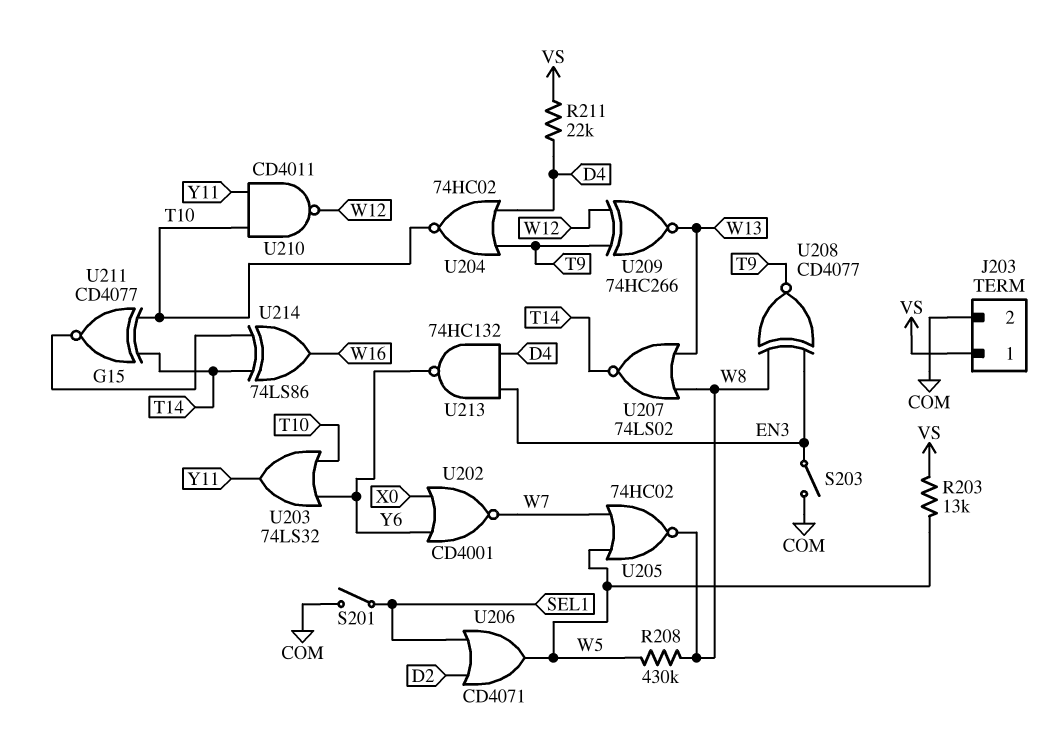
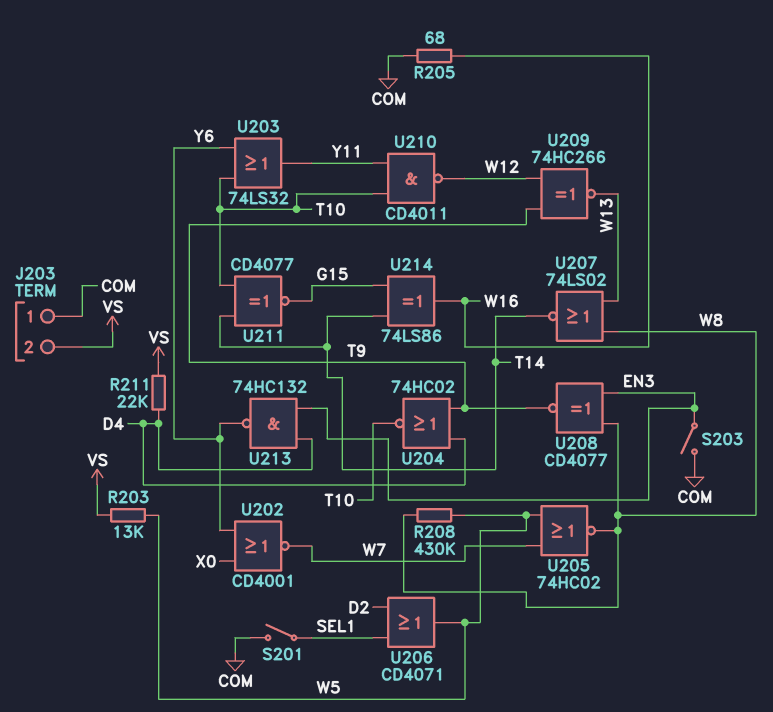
J203 pin 1: VS -> COM
J203 pin 2: COM -> VS
R205: none -> 68 (COM, W16)

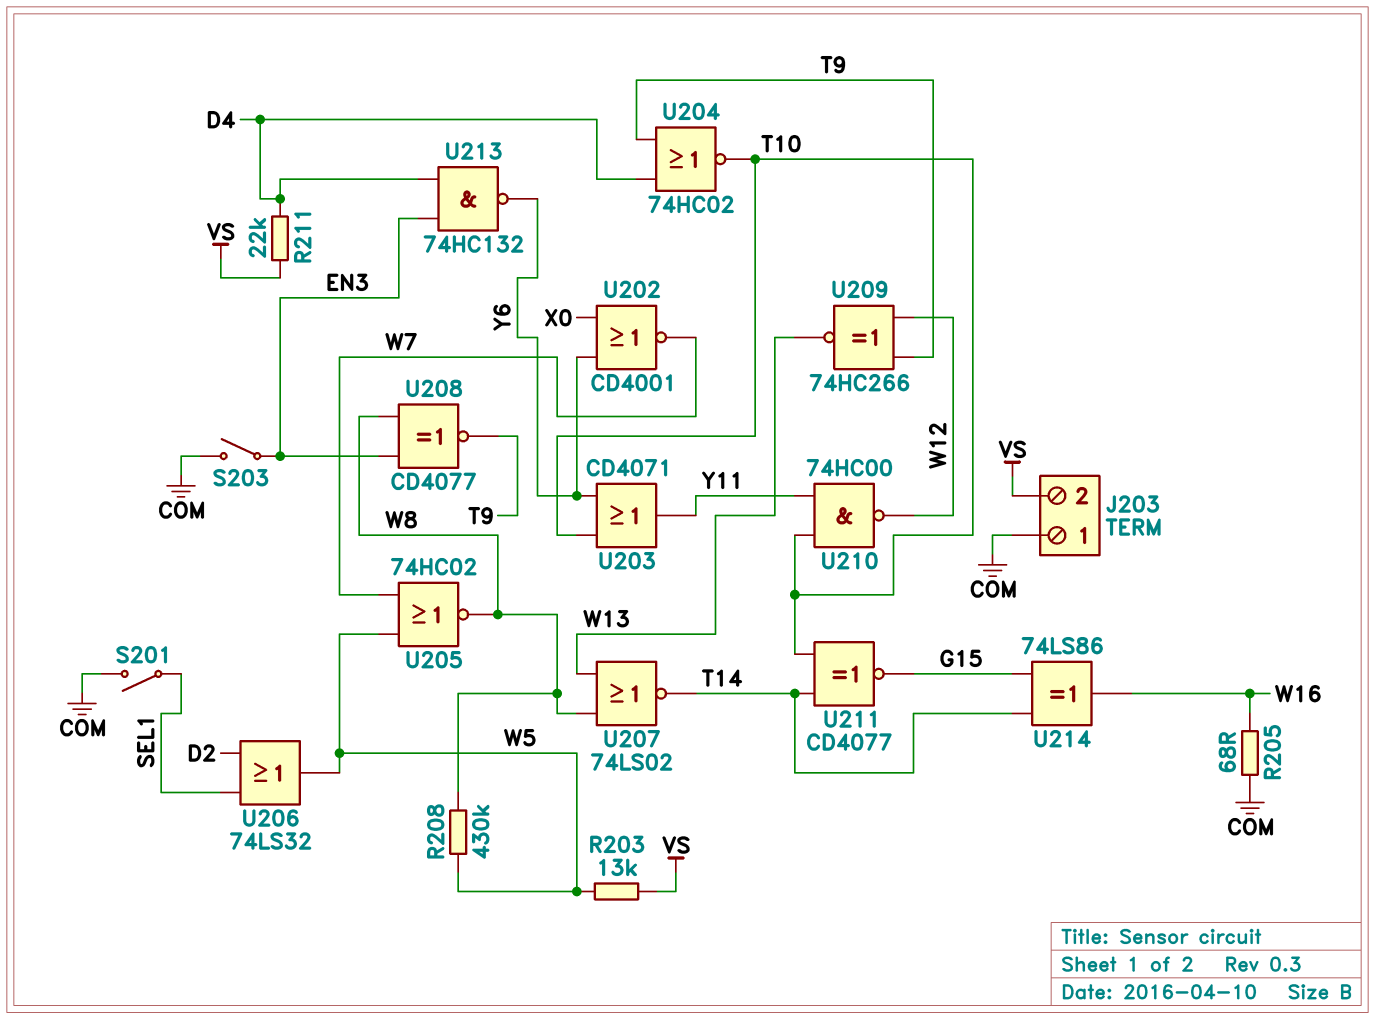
U203: OR 74LS32 (in T10, in Y6, out Y11) -> OR CD4071 (in T10, in Y6, out Y11)
U206: OR CD4071 (in D2, in SEL1, out W5) -> OR 74LS32 (in D2, in SEL1, out W5)
U210: NAND CD4011 (in T10, in Y11, out W12) -> NAND 74HC00 (in T10, in Y11, out W12)

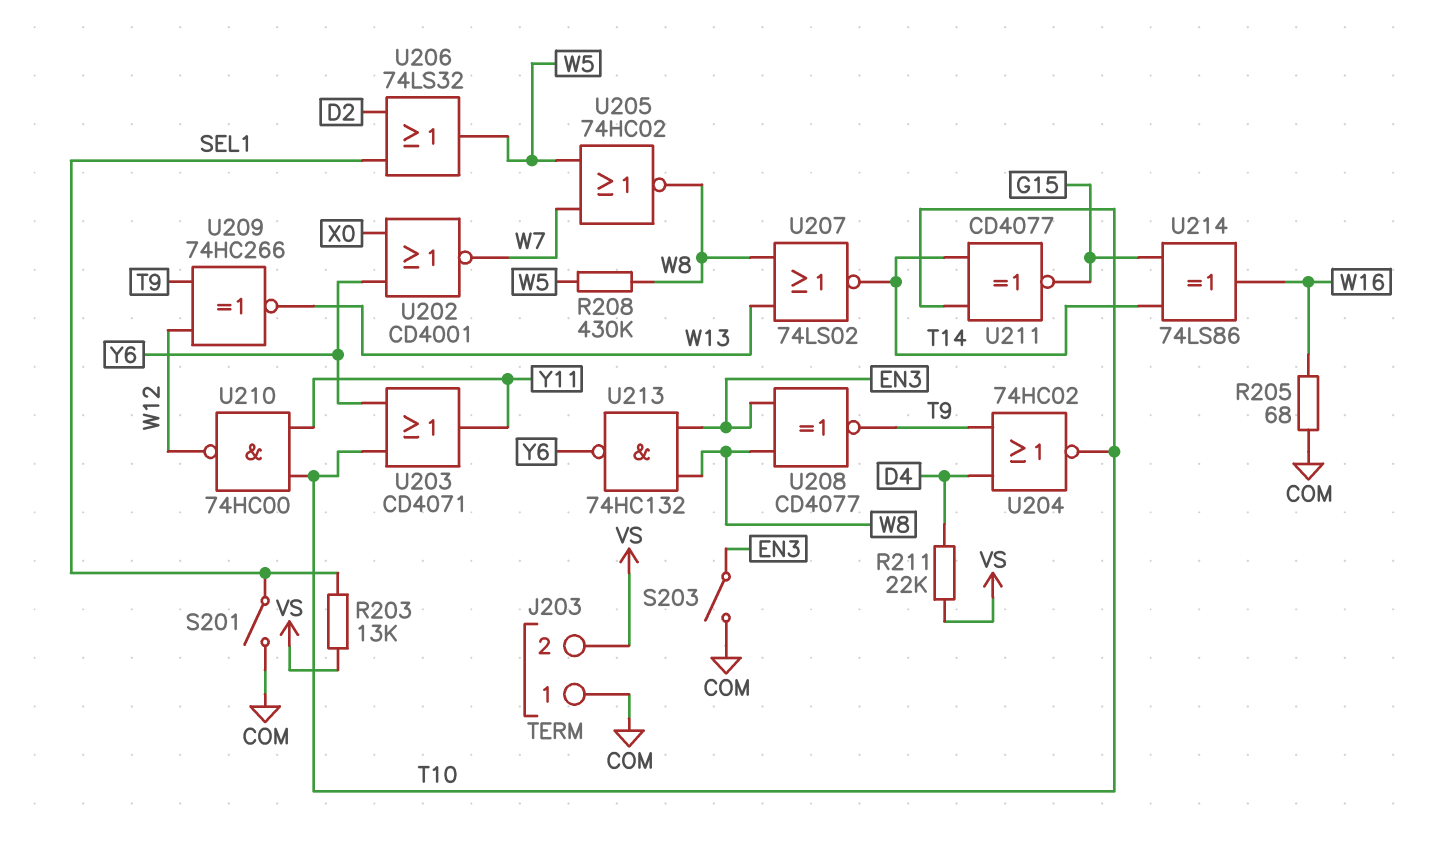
R203: 13k (VS, W5) -> 13k (SEL1, VS)
U213: NAND 74HC132 (in D4, in EN3, out Y6) -> NAND 74HC132 (in EN3, in W8, out Y6)

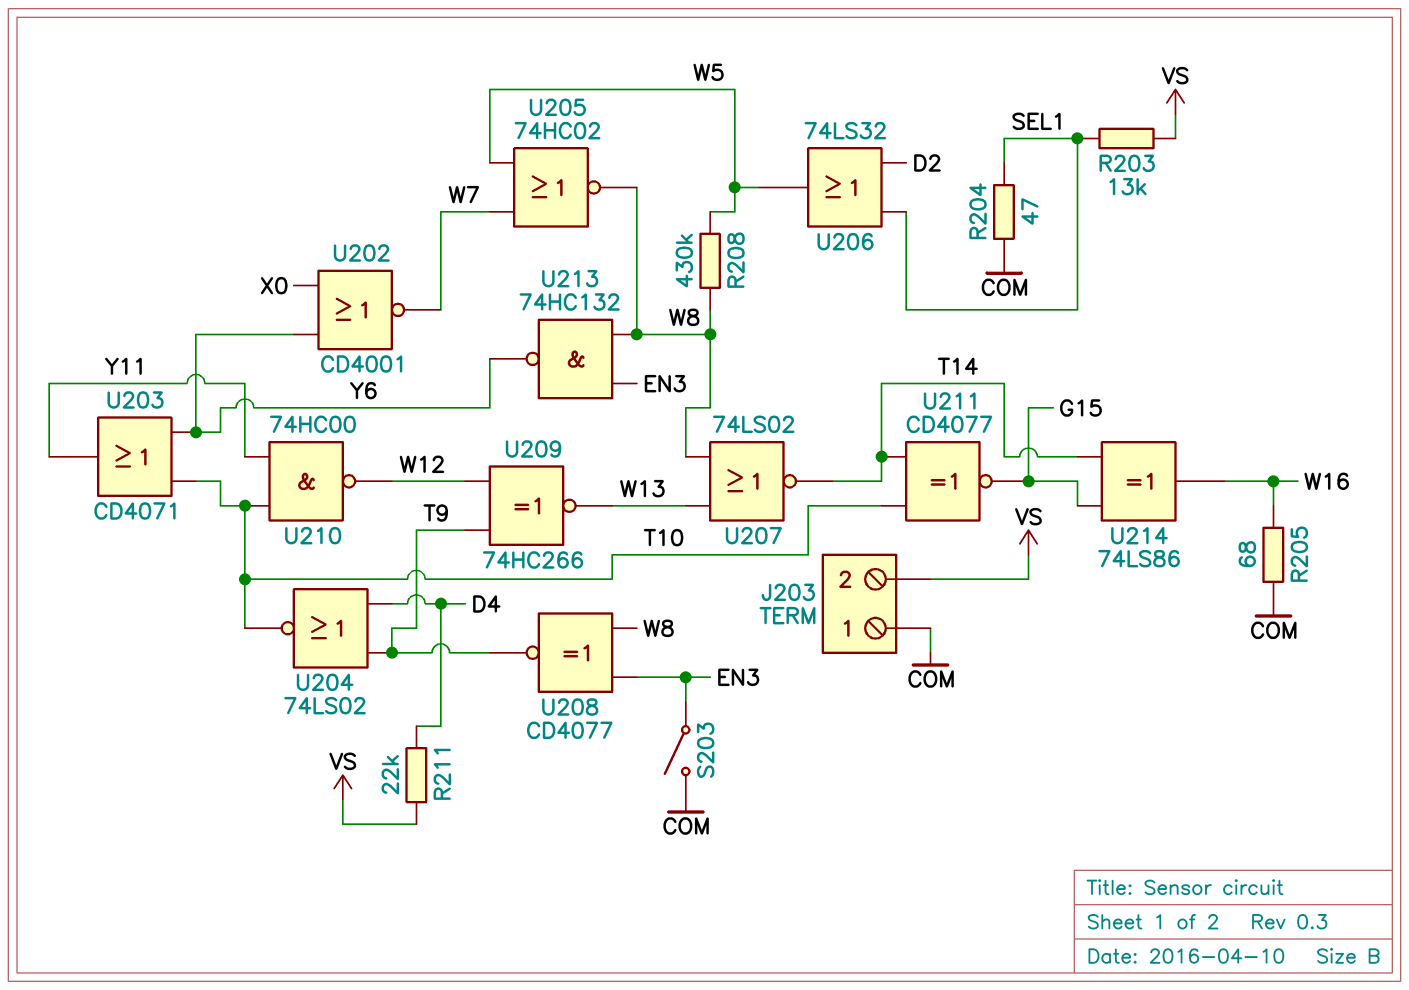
R204: none -> 47 (COM, SEL1)
S201: switch (COM, SEL1) -> none
U204: NOR 74HC02 (in D4, in T9, out T10) -> NOR 74LS02 (in D4, in T9, out T10)

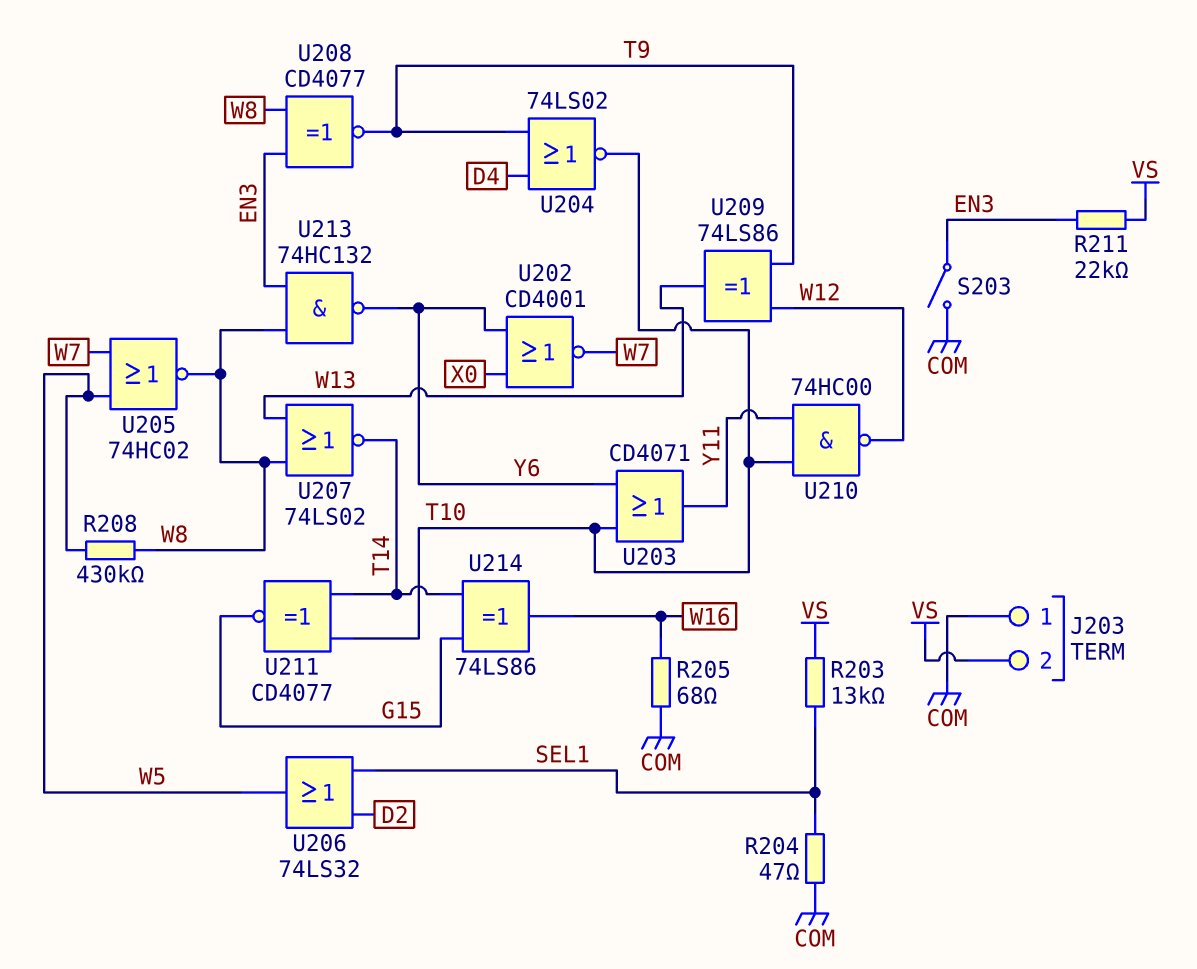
R211: 22k (D4, VS) -> 22k (EN3, VS)
U209: XNOR 74HC266 (in T9, in W12, out W13) -> XOR 74LS86 (in T9, in W12, out W13)

